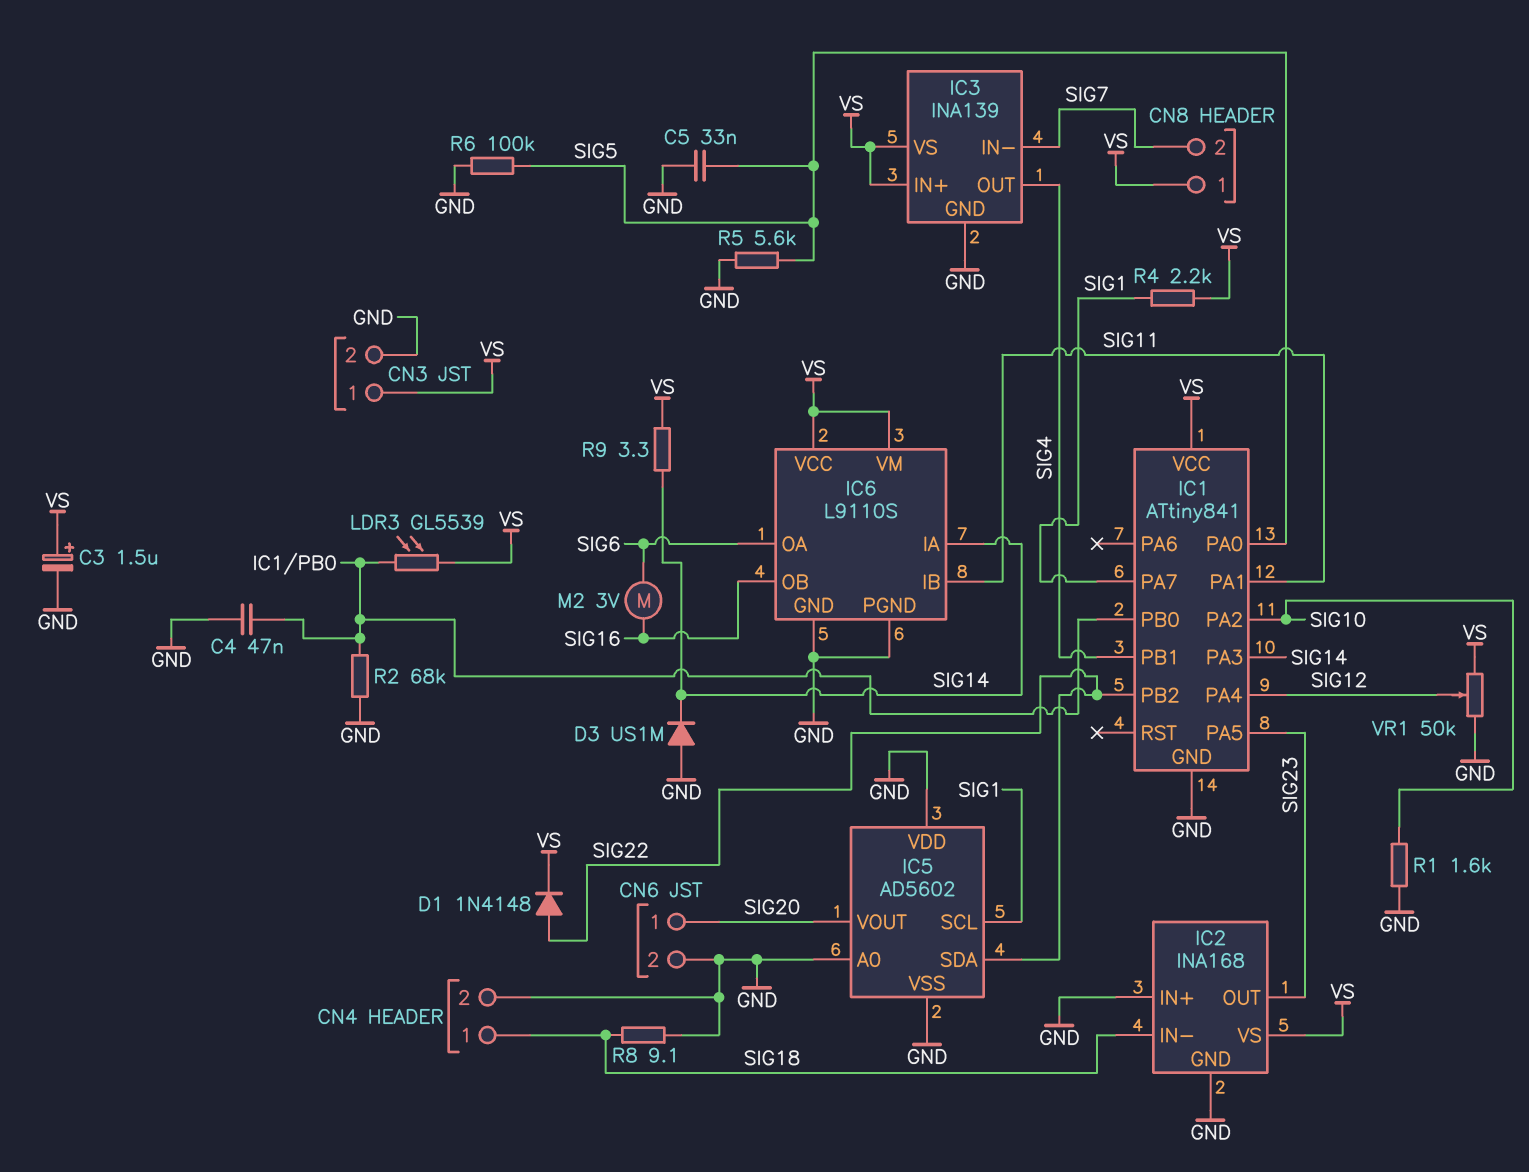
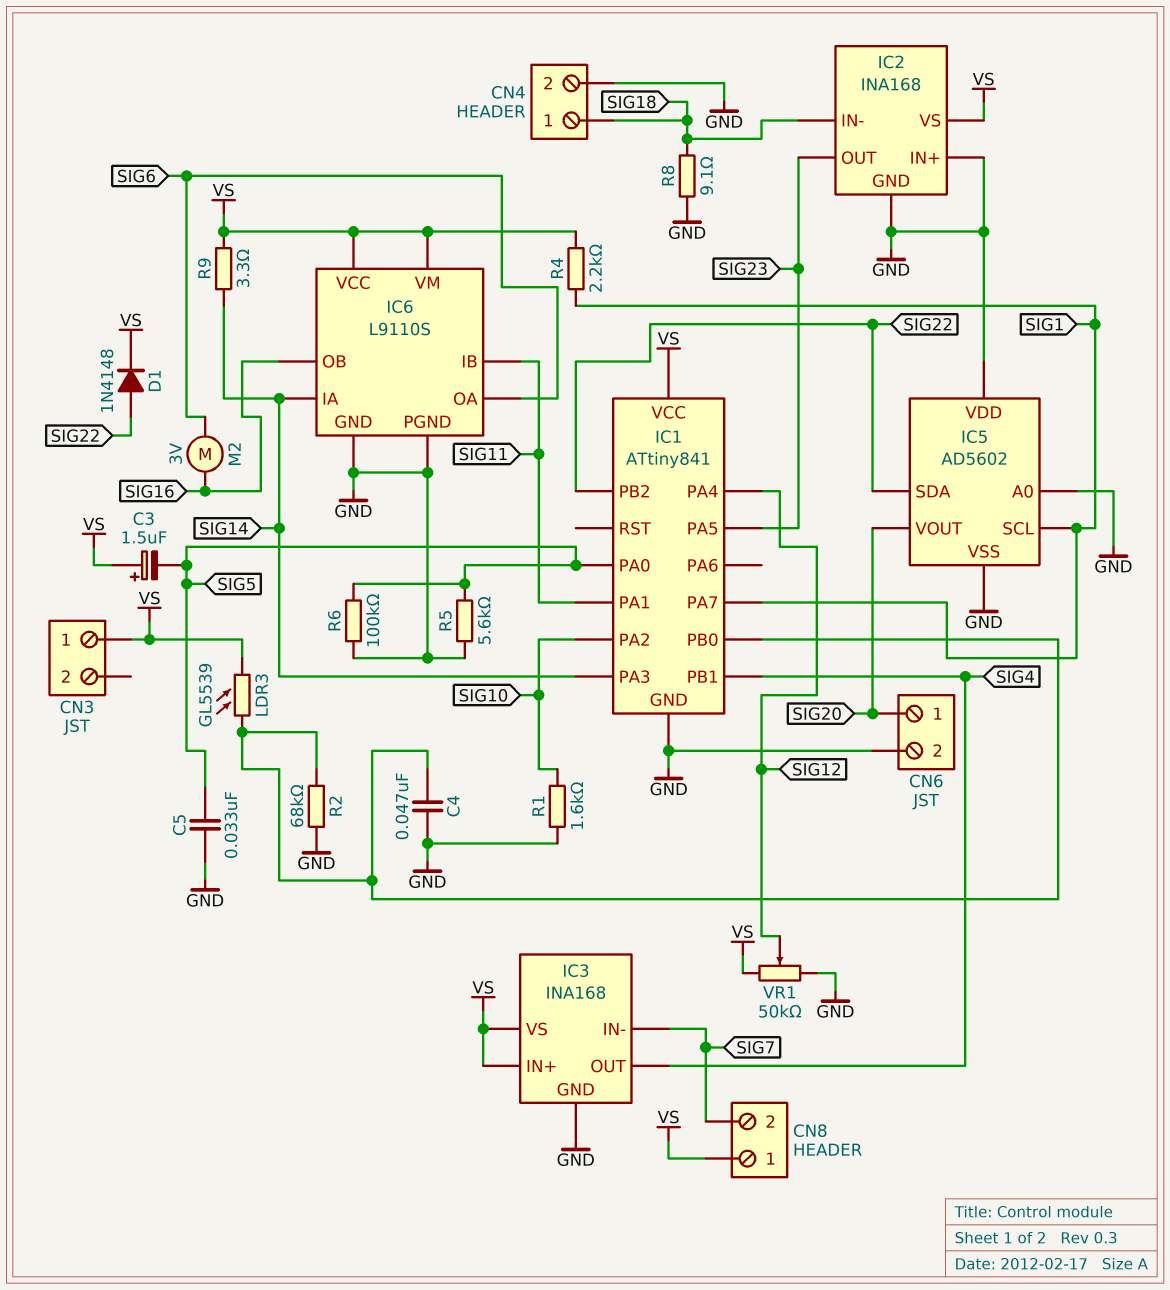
C3: 1.5uF (plus VS, minus GND) -> 1.5uF (plus VS, minus SIG5)
CN3 pin 2: GND -> none
D3: diode US1M (A GND, K SIG14) -> none
IC3: INA139 -> INA168

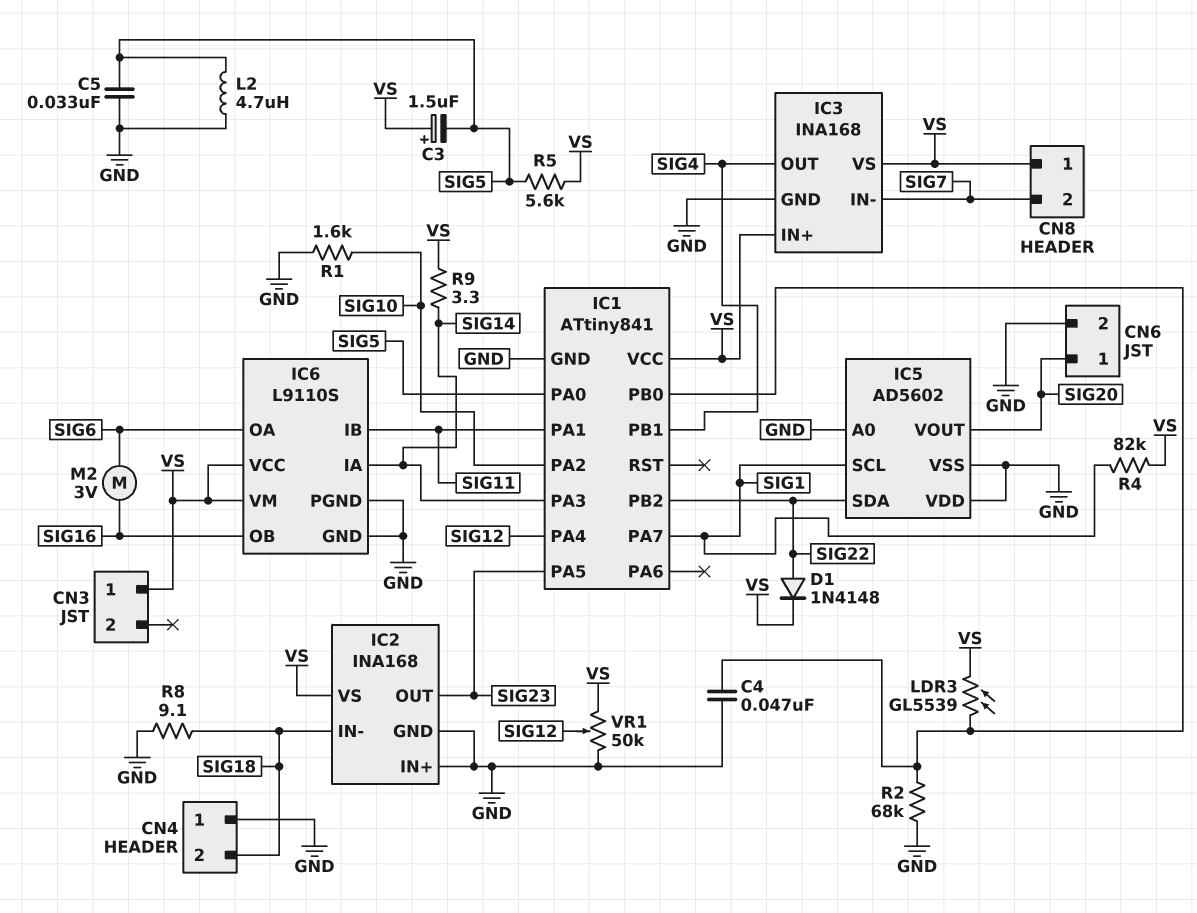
CN4 pin 1: SIG18 -> GND
CN4 pin 2: GND -> SIG18
L2: none -> 4.7uH (GND, SIG5)
R4: 2.2k (SIG1, VS) -> 82k (SIG1, VS)
R5: 5.6k (GND, SIG5) -> 5.6k (SIG5, VS)
R6: 100k (GND, SIG5) -> none

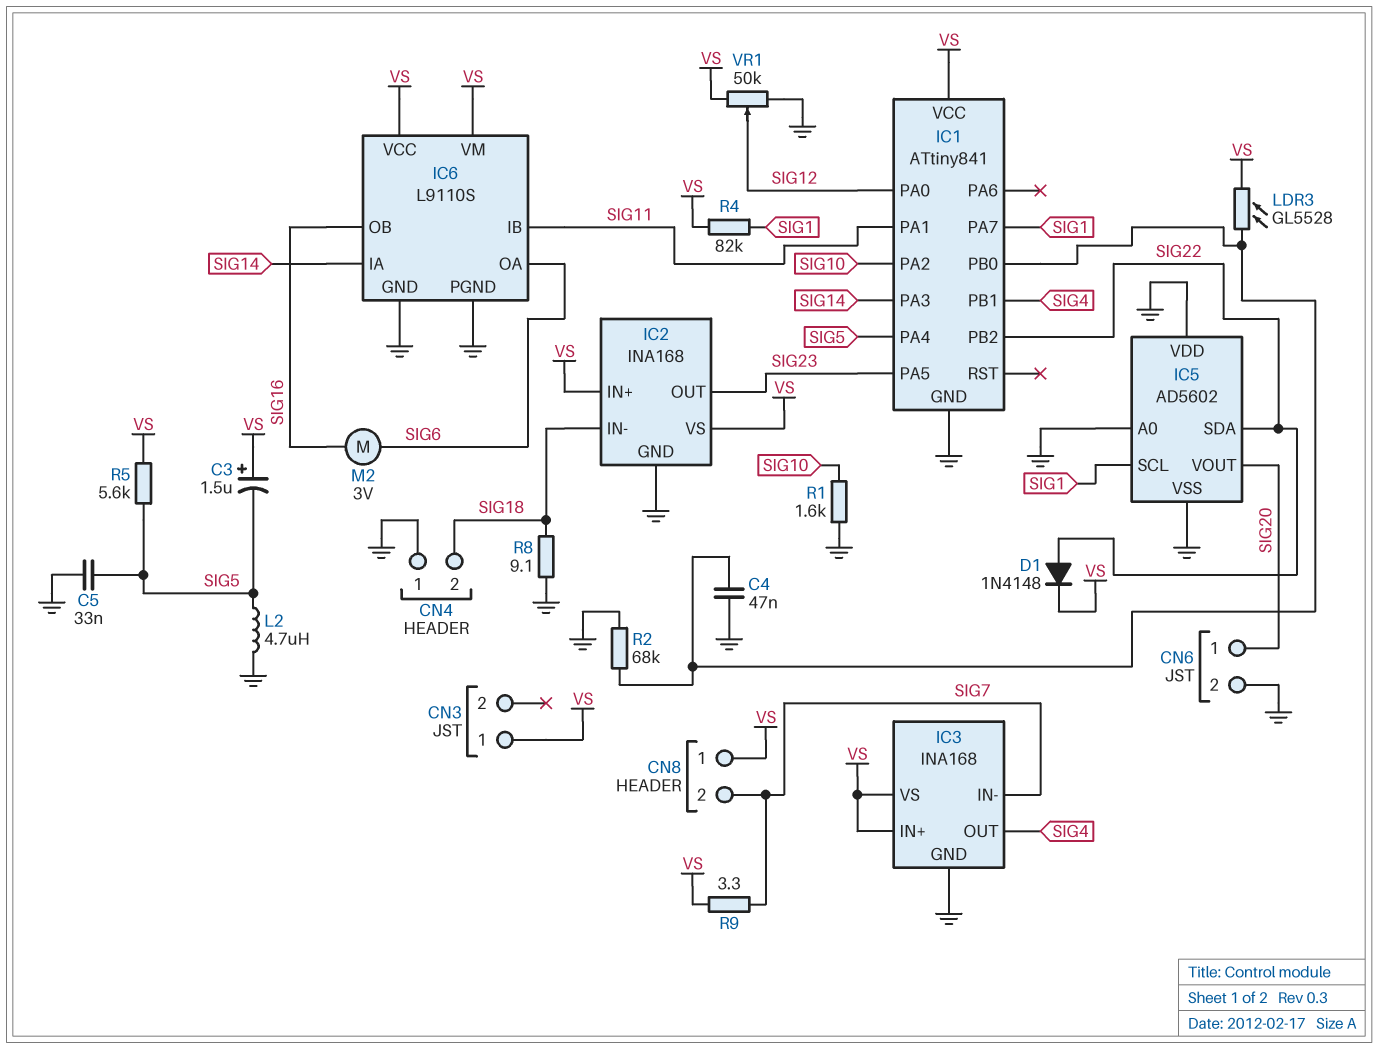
IC1 pin PA0: SIG5 -> SIG12
IC1 pin PA4: SIG12 -> SIG5
IC2 pin IN+: GND -> VS
LDR3: GL5539 (IC1/PB0, VS) -> GL5528 (IC1/PB0, VS)
R9: 3.3 (SIG14, VS) -> 3.3 (SIG7, VS)

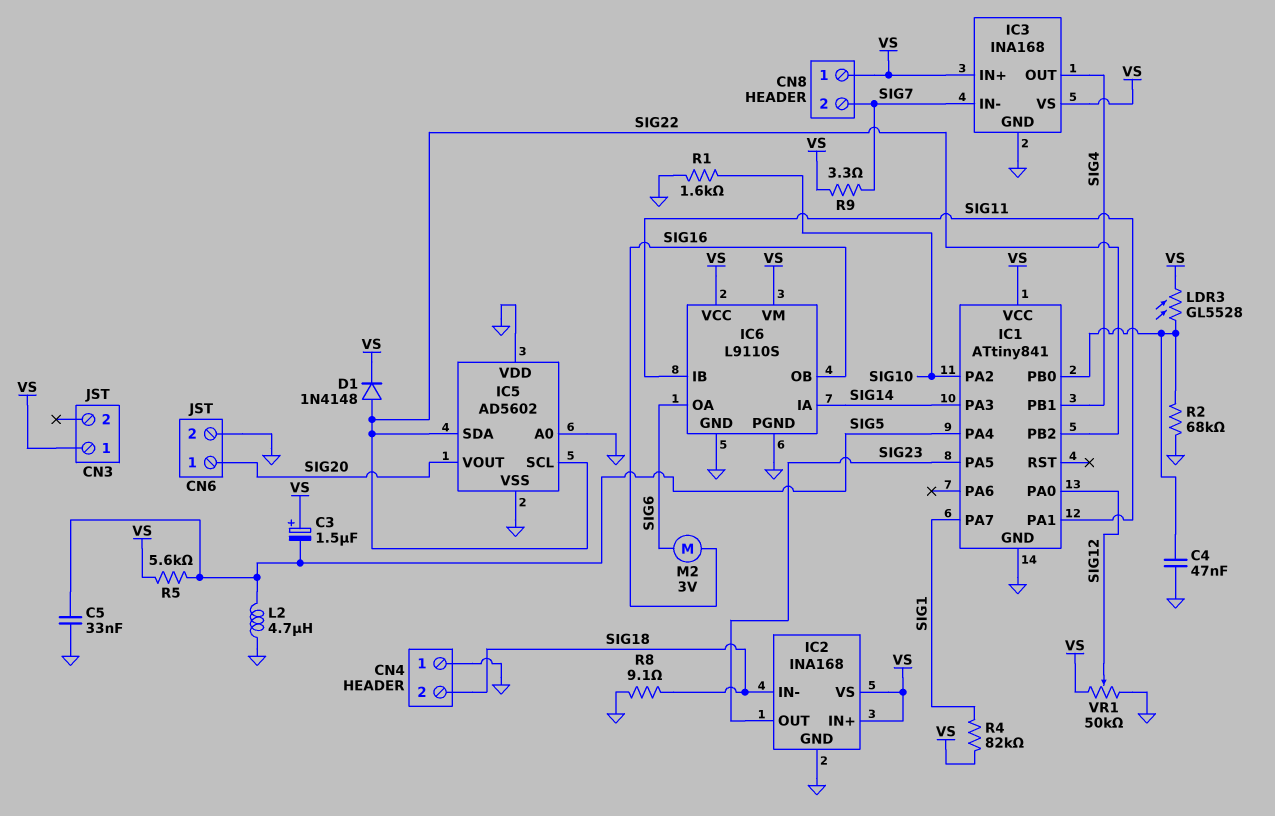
IC5 pin SCL: SIG1 -> SIG22

